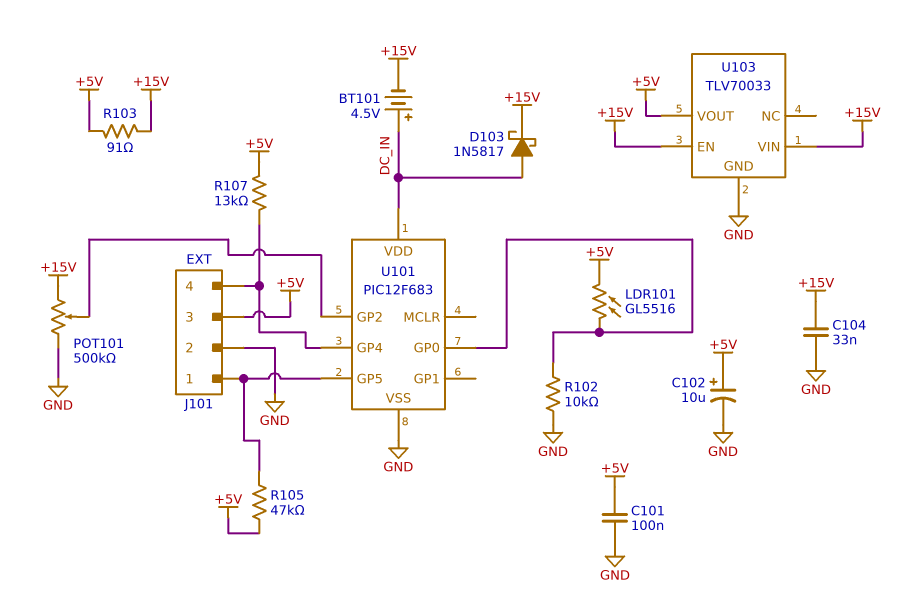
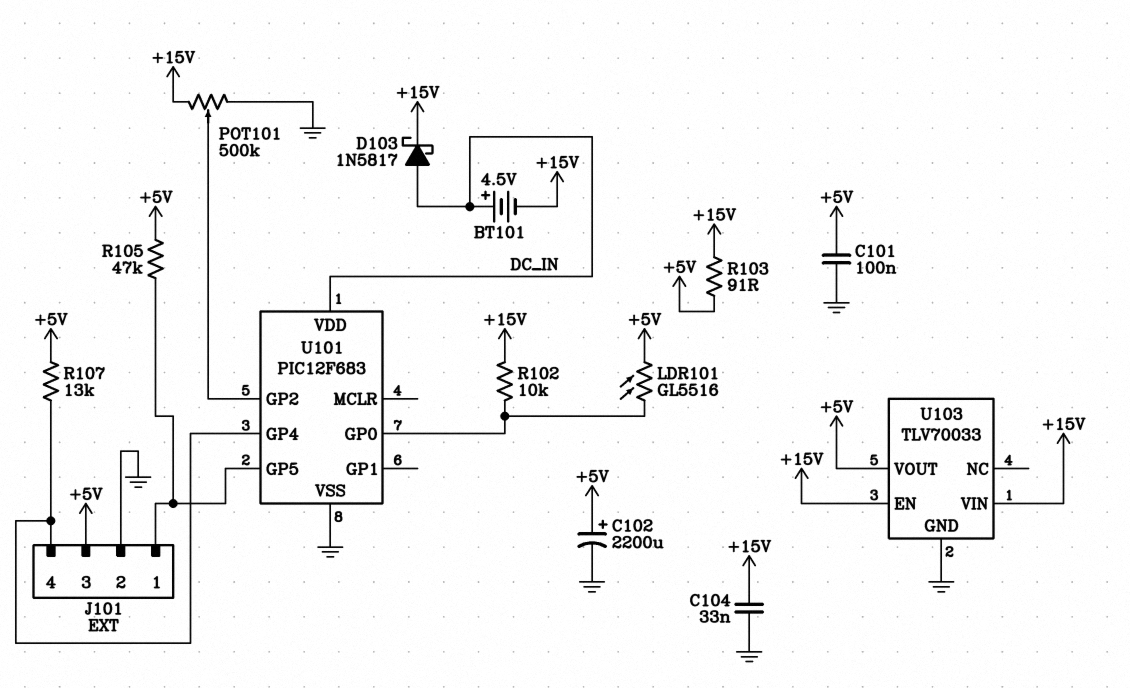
C102: 10uF (plus +5V, minus GND) -> 2200uF (plus +5V, minus GND)
R102: 10k (GND, U101/GP0) -> 10k (+15V, U101/GP0)

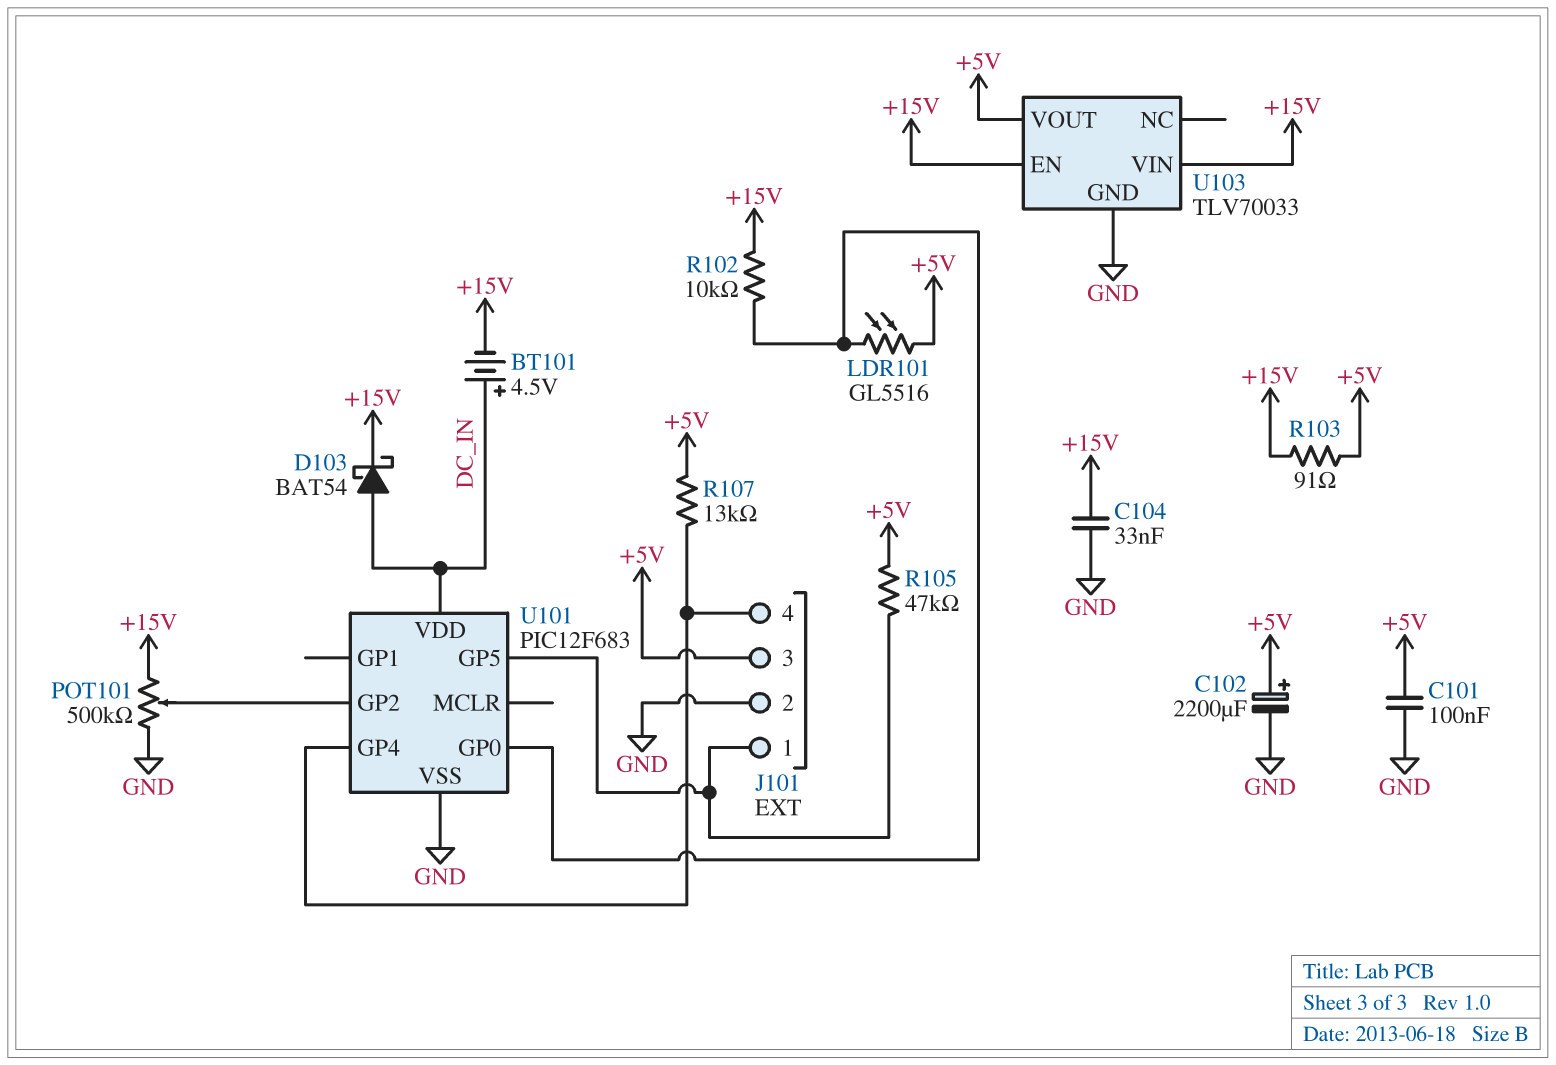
D103: schottky 1N5817 (A DC_IN, K +15V) -> schottky BAT54 (A DC_IN, K +15V)

